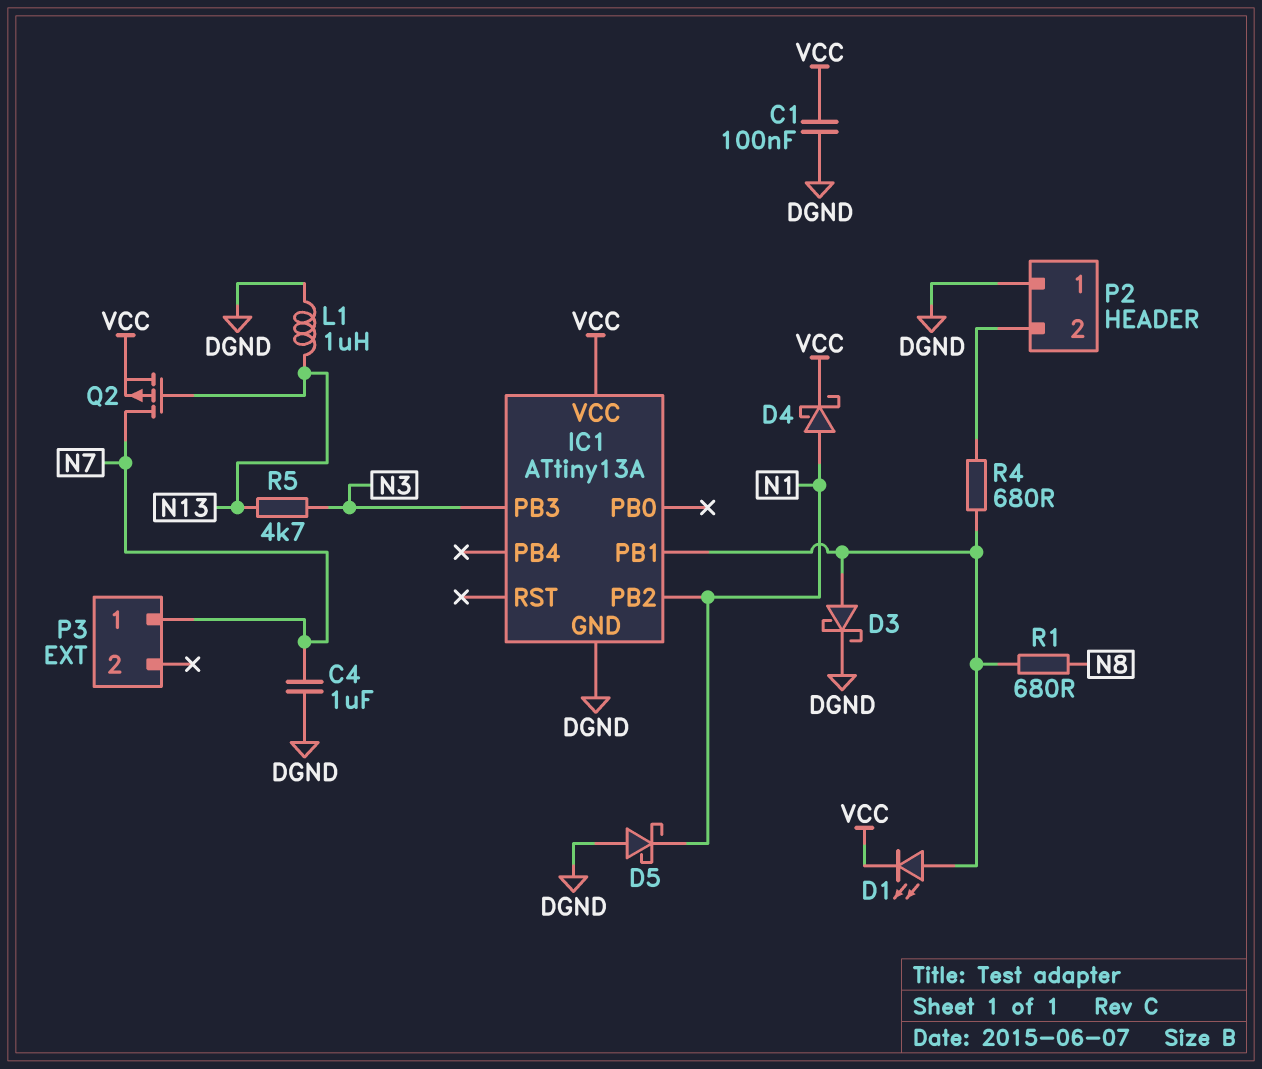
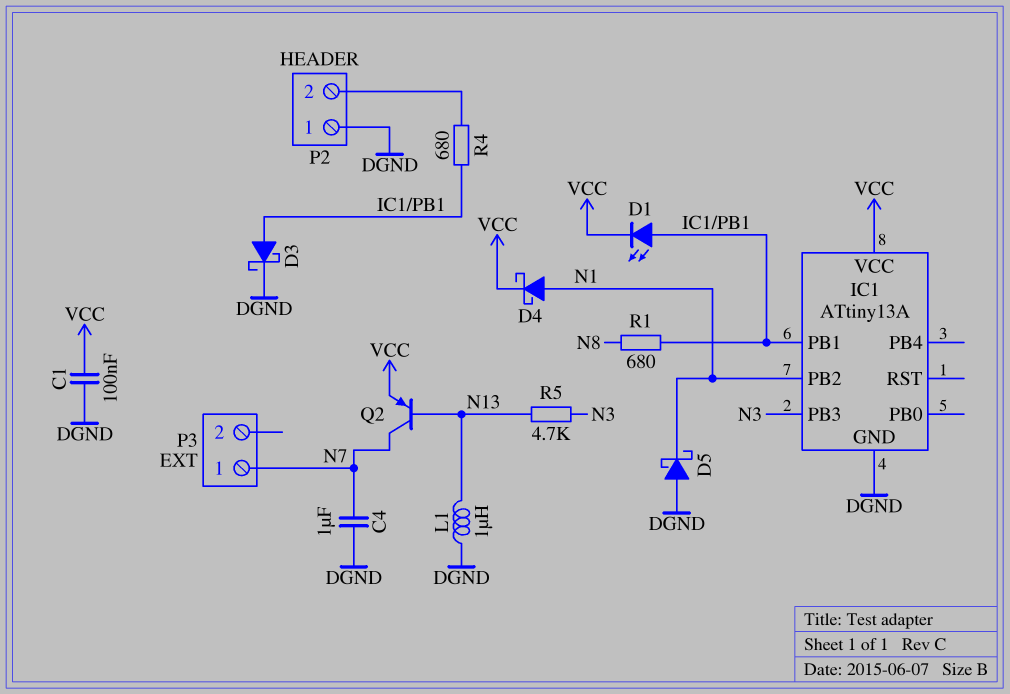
Q2: PMOS (G N13, D N7, S VCC) -> PNP (B N13, C N7, E VCC)

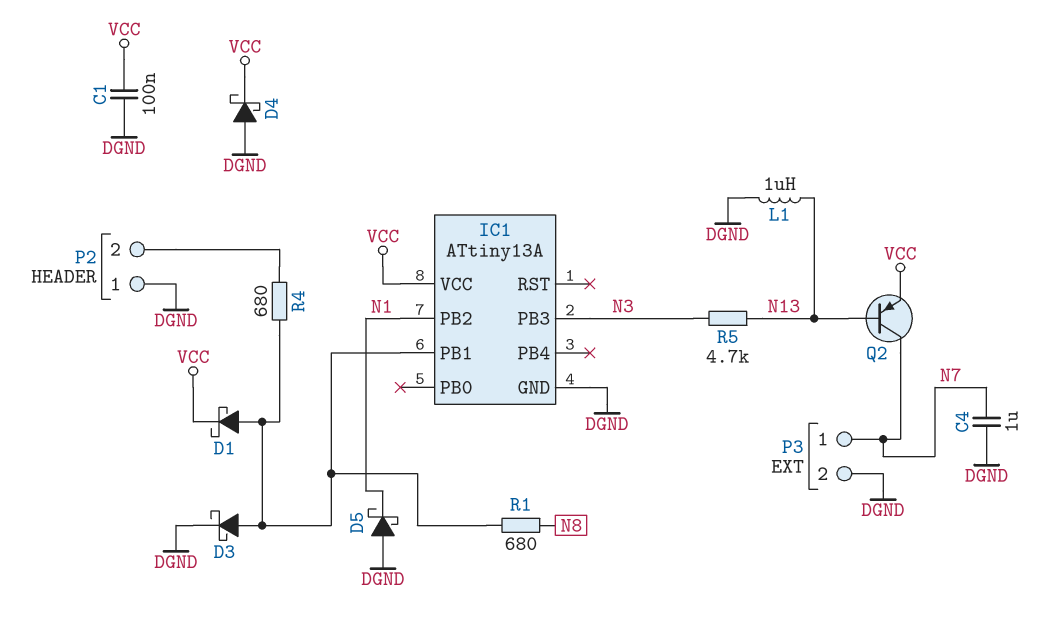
D1: LED (A IC1/PB1, K VCC) -> schottky (A IC1/PB1, K VCC)
D4: schottky (A N1, K VCC) -> schottky (A DGND, K VCC)
P3 pin 2: none -> DGND

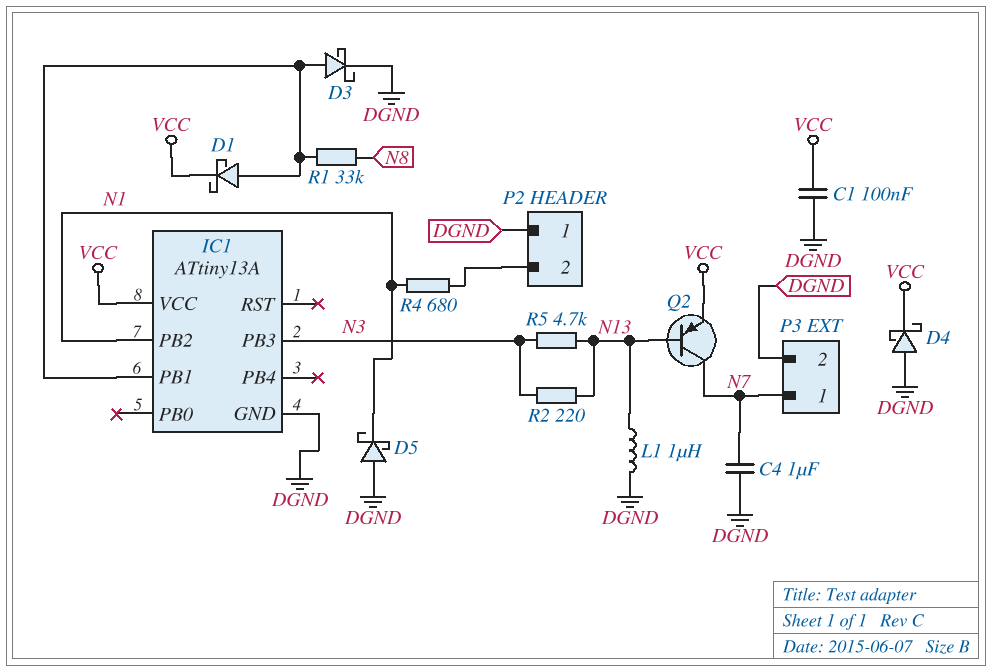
R1: 680 (IC1/PB1, N8) -> 33k (IC1/PB1, N8)
R2: none -> 220 (N3, N13)
R4: 680 (IC1/PB1, P2/2) -> 680 (N1, P2/2)

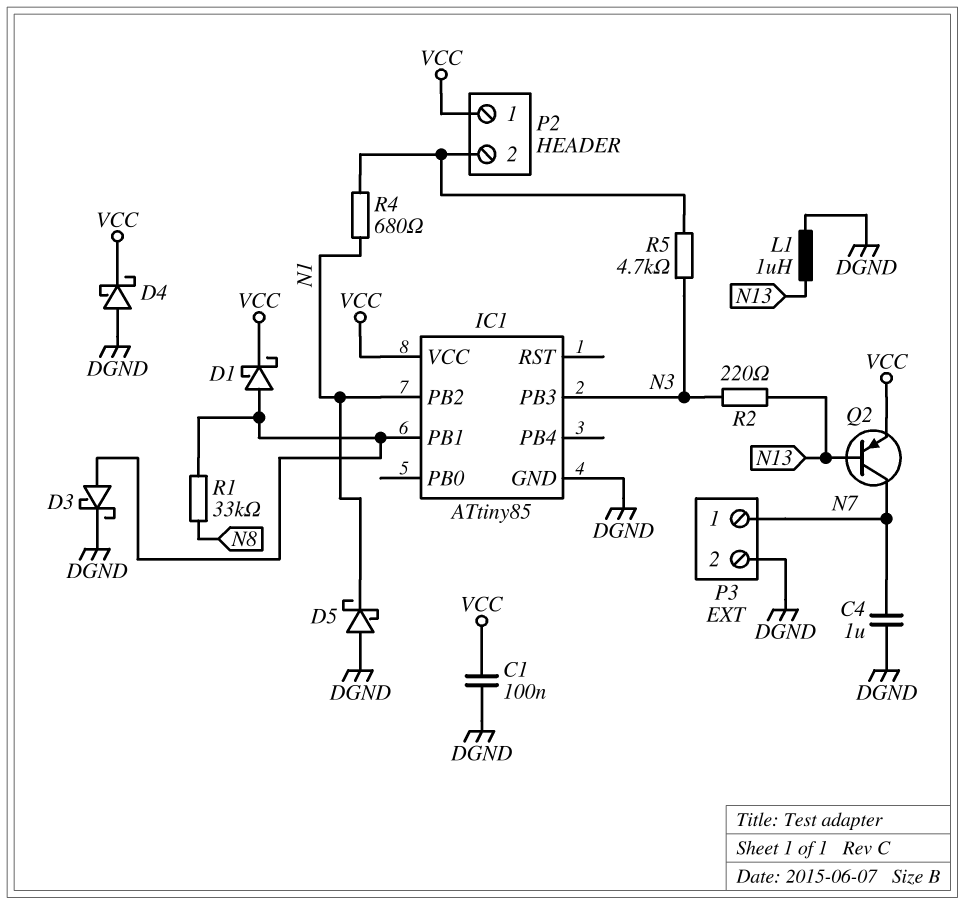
IC1: ATtiny13A -> ATtiny85
P2 pin 1: DGND -> VCC
R5: 4.7k (N3, N13) -> 4.7k (N3, P2/2)

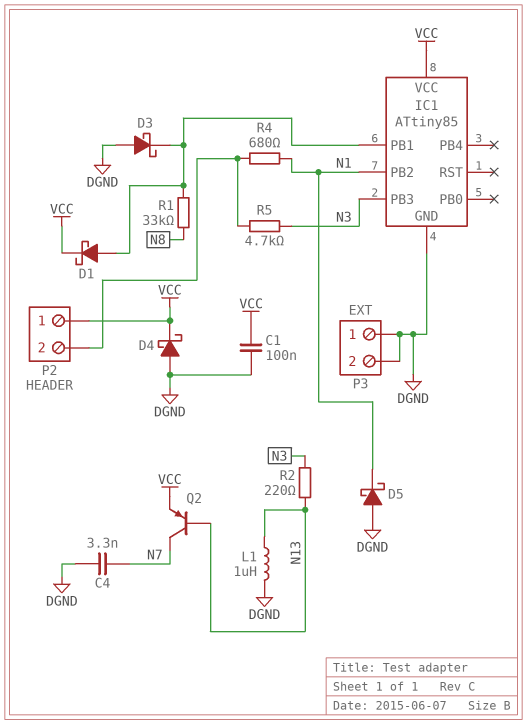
C4: 1uF (DGND, N7) -> 3.3nF (DGND, N7)
D3: schottky (A IC1/PB1, K DGND) -> schottky (A DGND, K IC1/PB1)
P3 pin 1: N7 -> DGND

